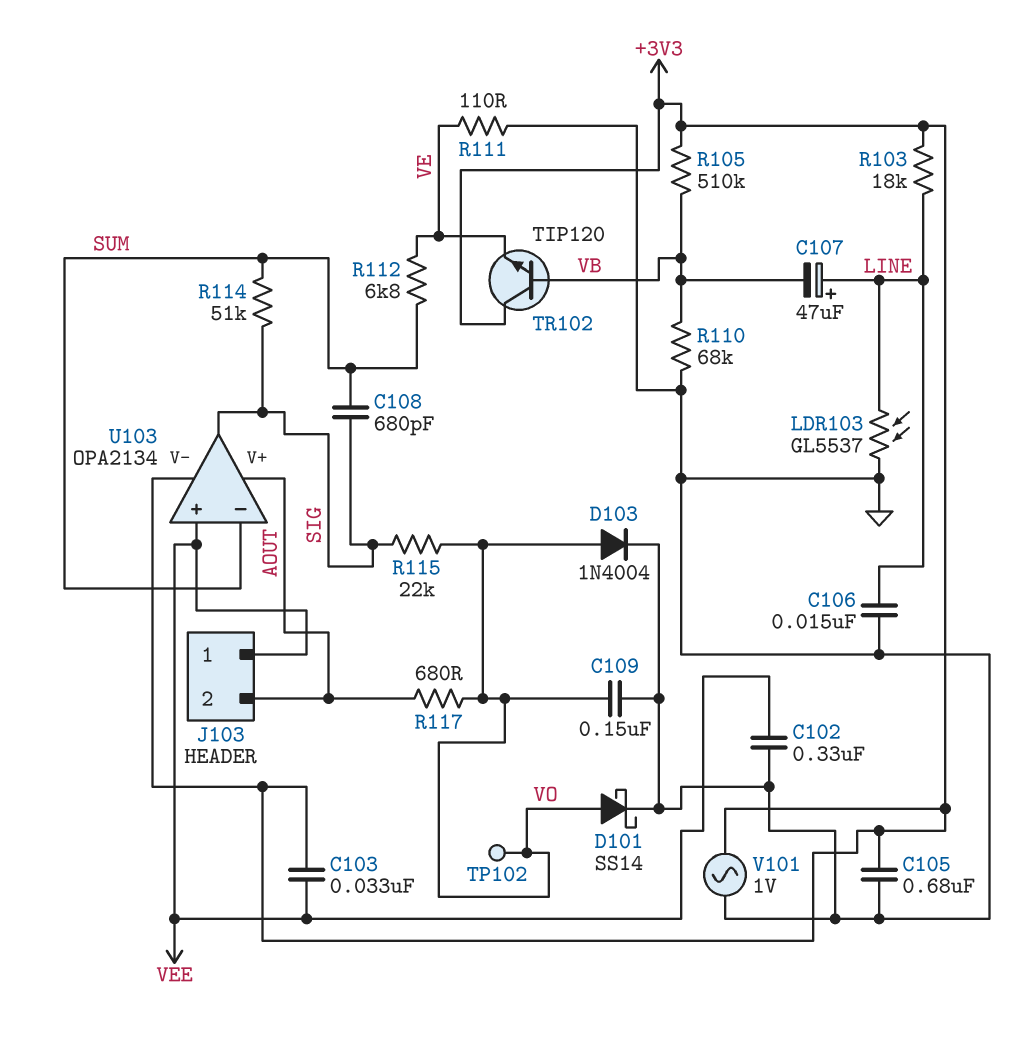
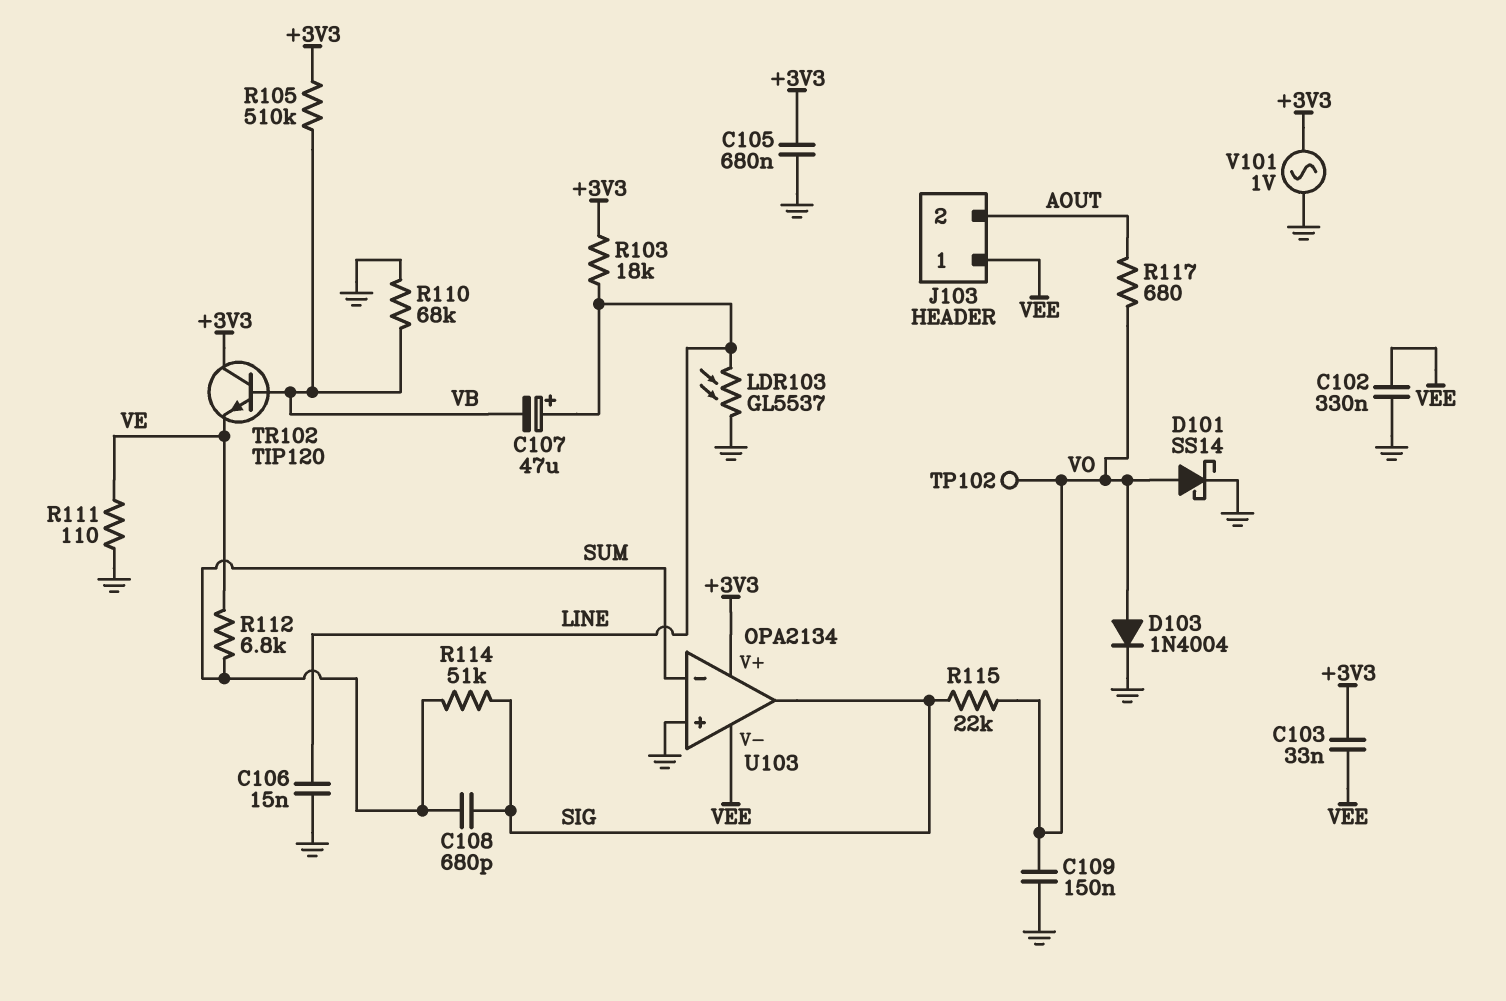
U103 pin V+: AOUT -> +3V3
U103 pin V-: +3V3 -> VEE
U103 pin in+: VEE -> GND

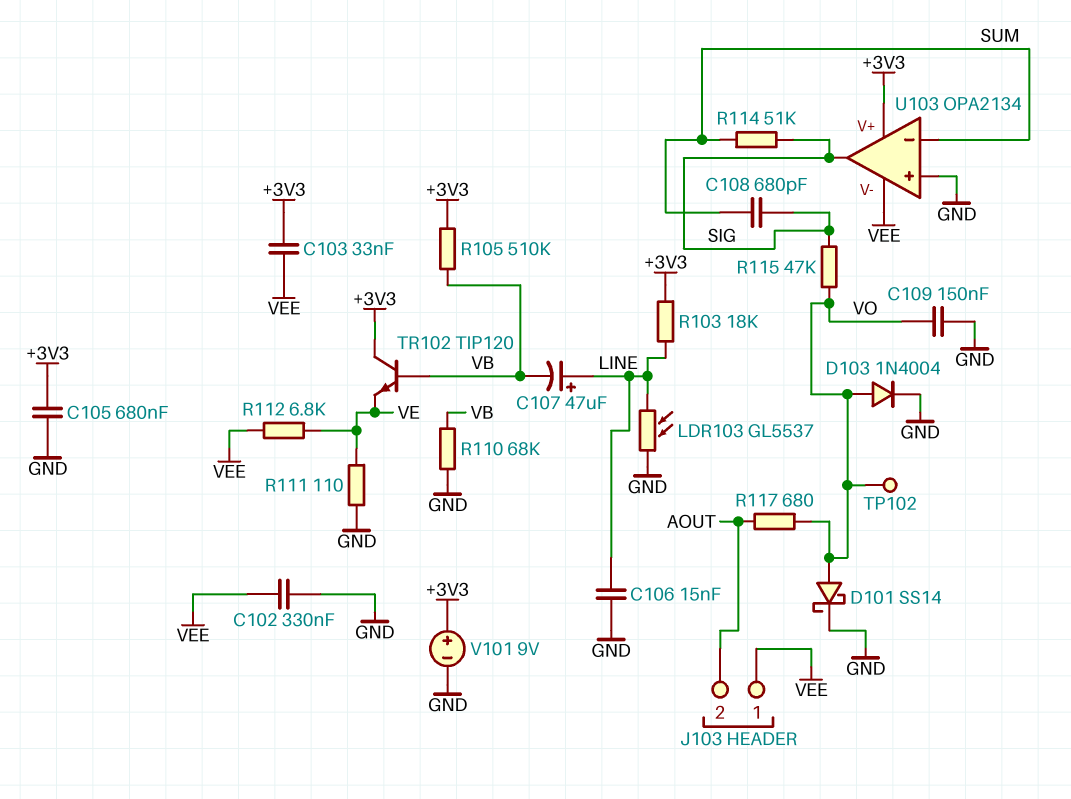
R112: 6.8k (SUM, VE) -> 6.8k (VE, VEE)
R115: 22k (SIG, VO) -> 47k (SIG, VO)
V101: AC 1V (+3V3, GND) -> 9V (plus +3V3, minus GND)

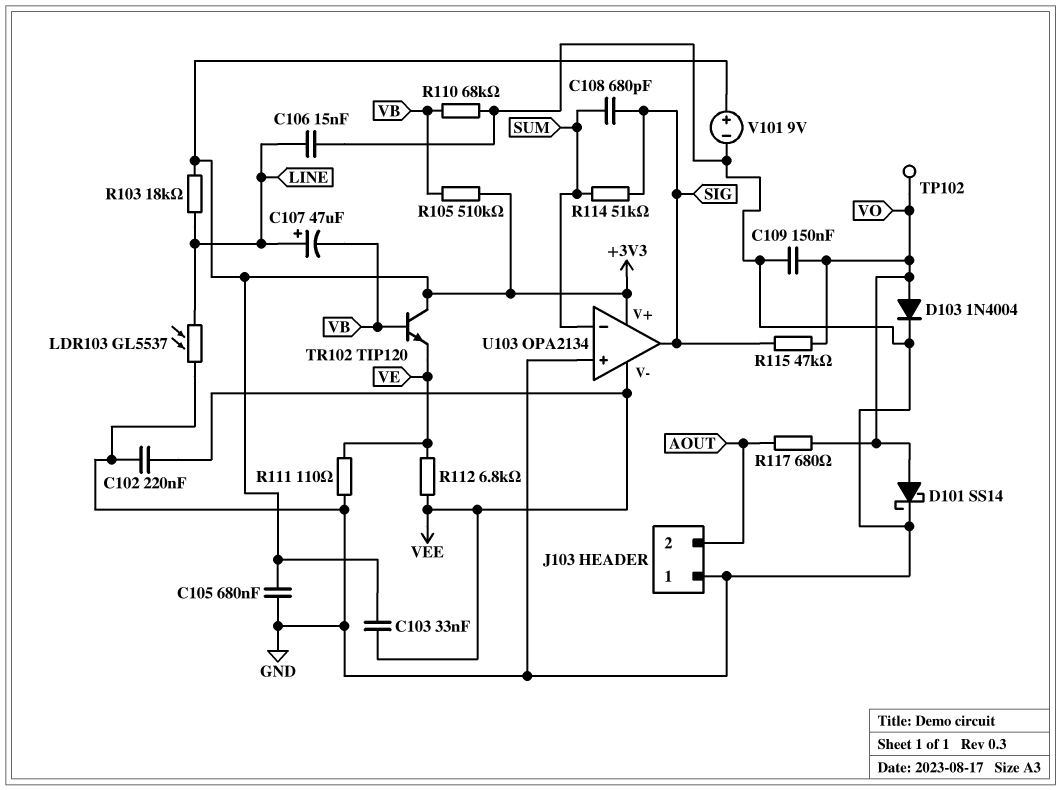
C102: 330nF (GND, VEE) -> 220nF (GND, VEE)
J103 pin 1: VEE -> GND

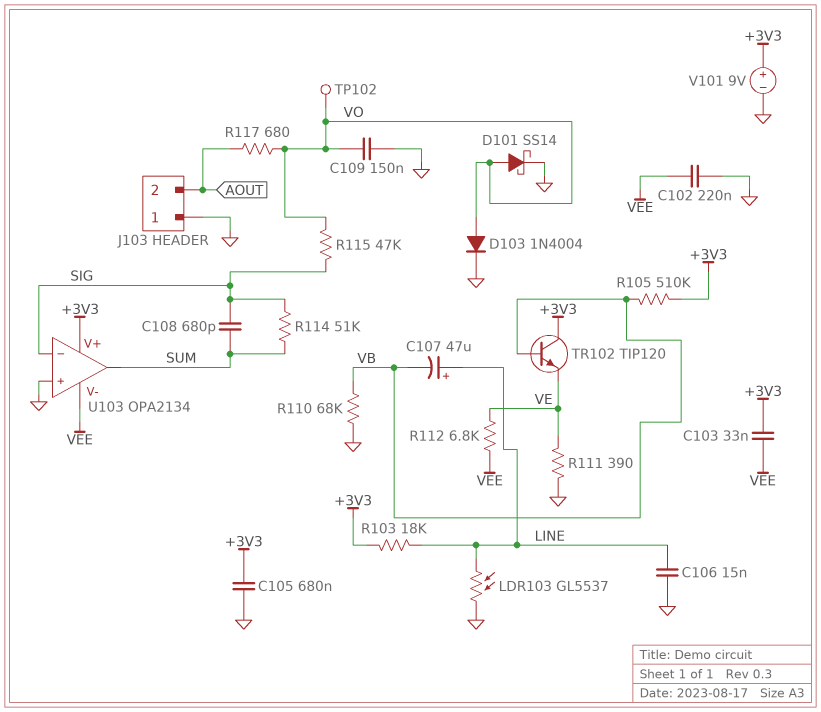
R111: 110 (GND, VE) -> 390 (GND, VE)
U103 pin in-: SUM -> SIG
U103 pin out: SIG -> SUM

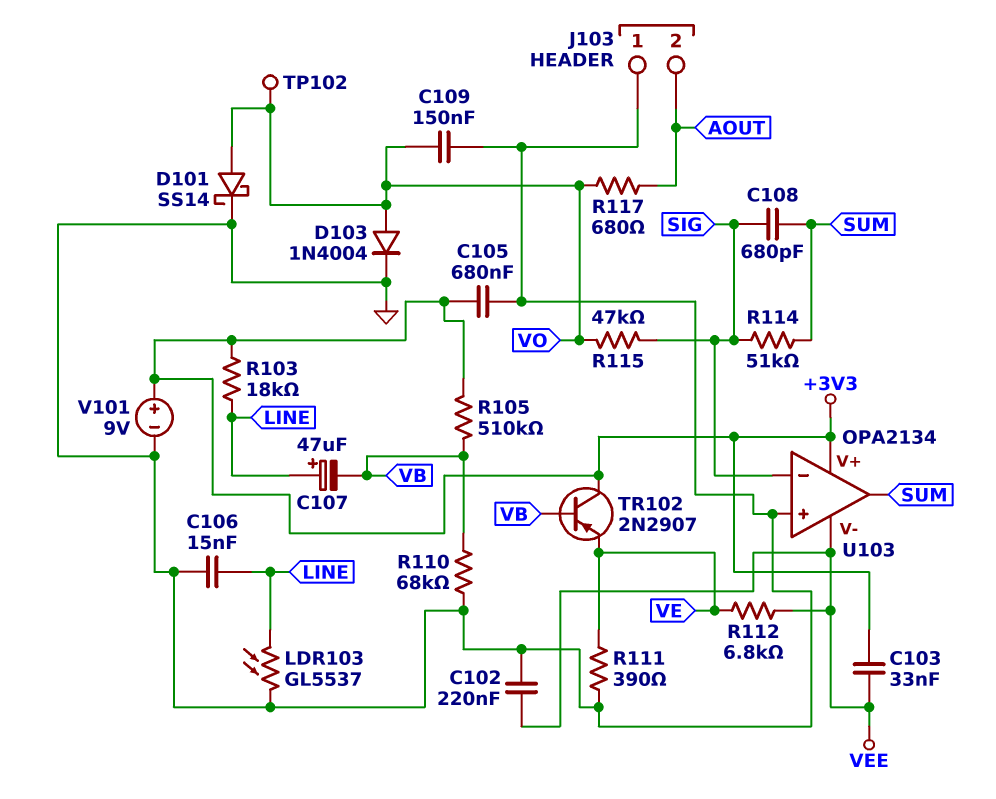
TR102: NPN TIP120 (B VB, C +3V3, E VE) -> PNP 2N2907 (B VB, C +3V3, E VE)

